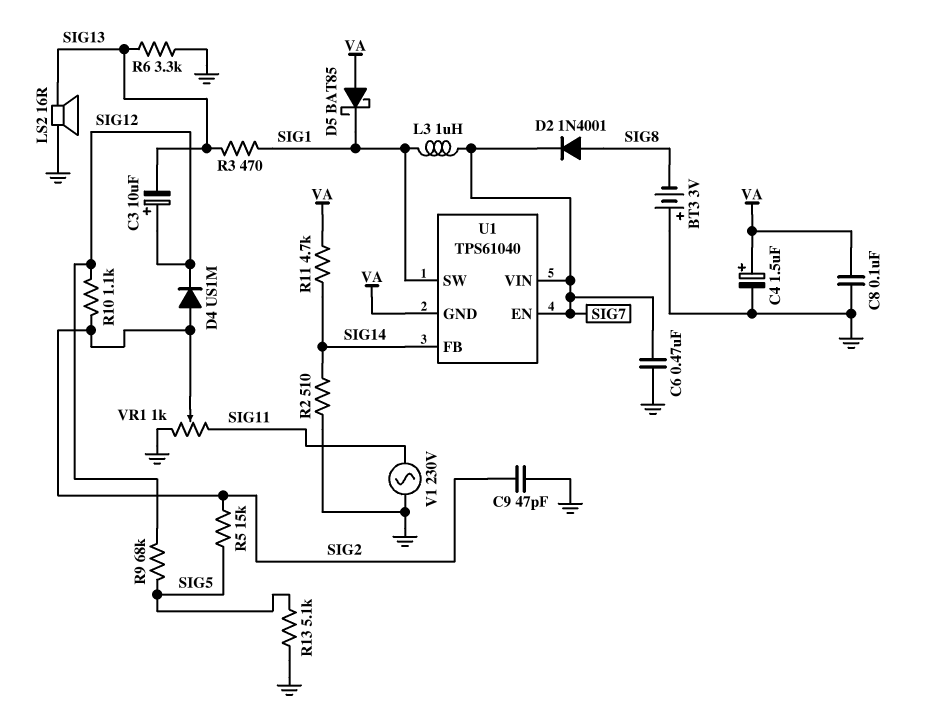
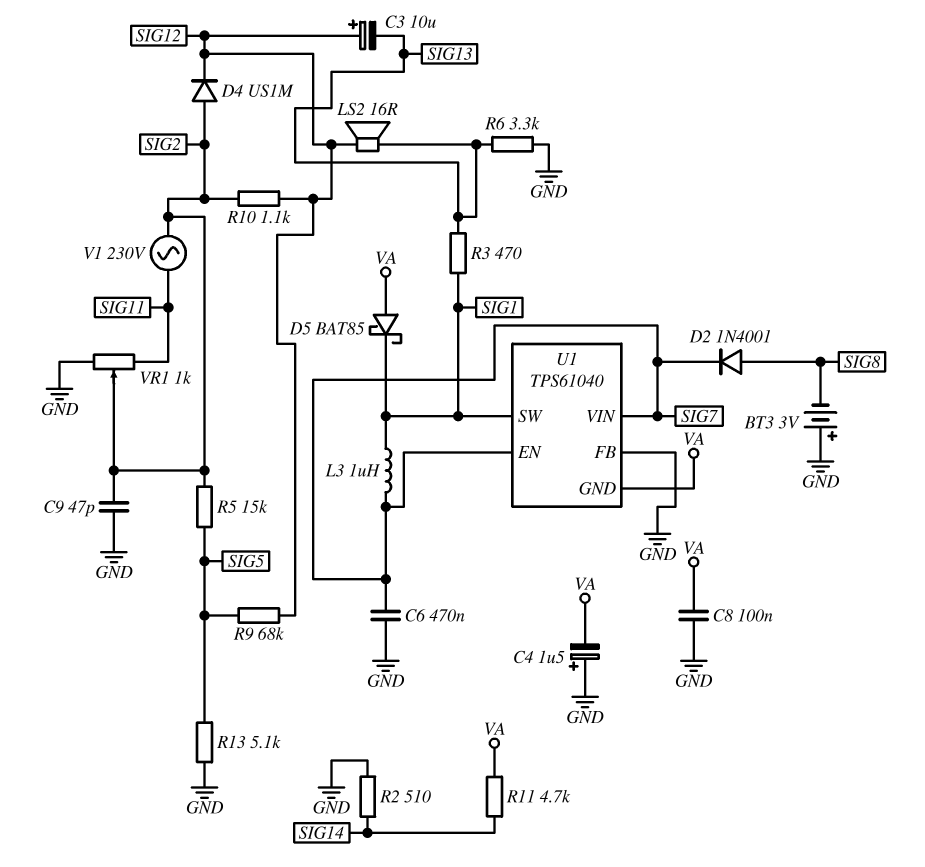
C4: 1.5uF (plus VA, minus GND) -> 1.5uF (plus GND, minus VA)
LS2: speaker 16R (GND, SIG13) -> speaker 16R (SIG12, SIG13)
U1 pin FB: SIG14 -> GND
V1: AC 230V (GND, SIG11) -> AC 230V (SIG2, SIG11)

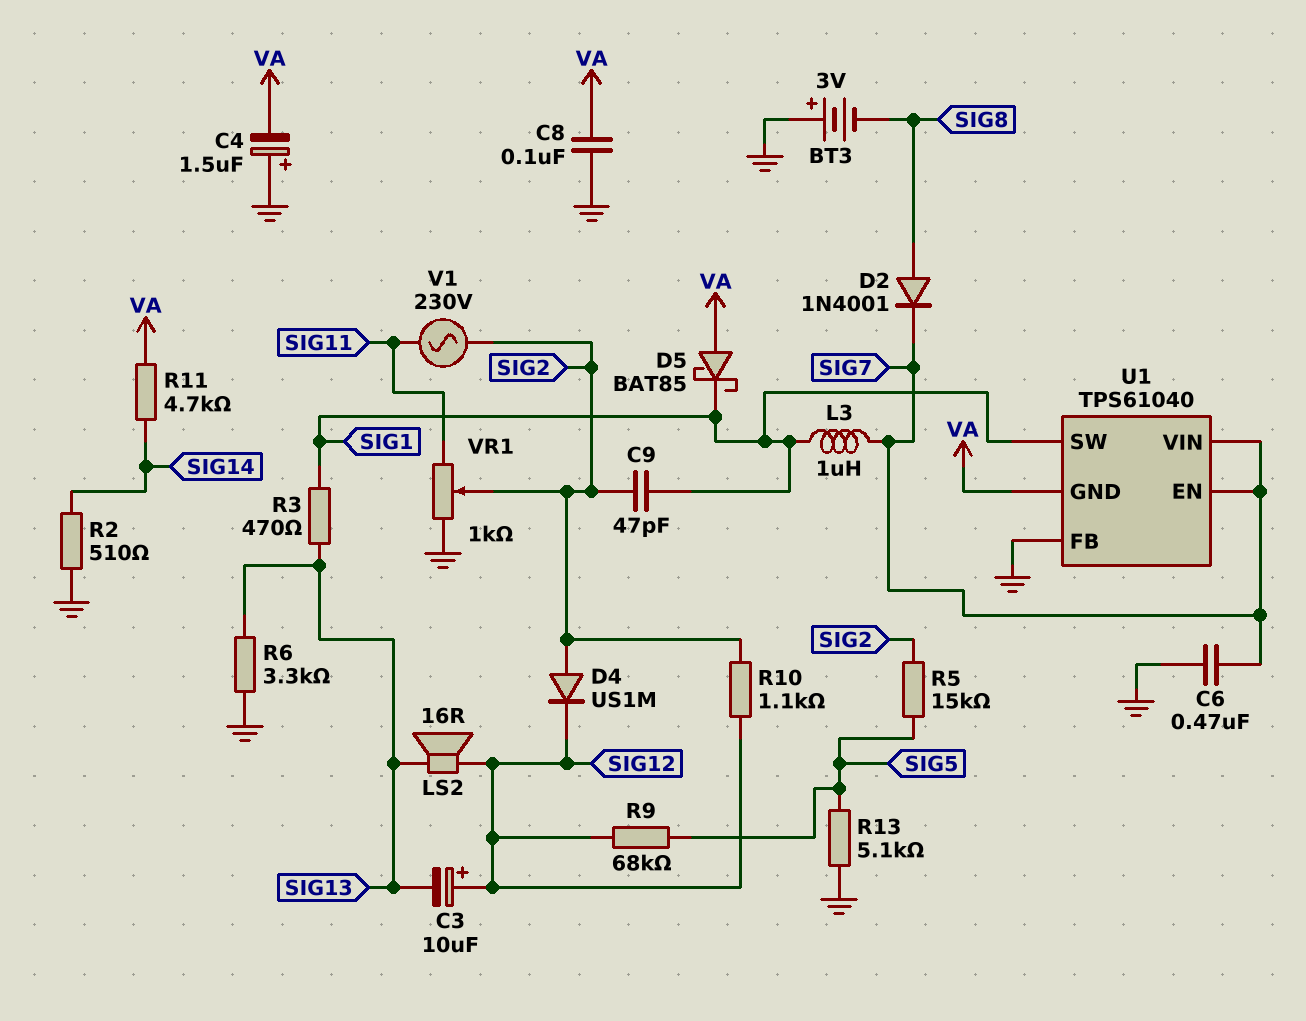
C9: 47pF (GND, SIG2) -> 47pF (SIG1, SIG2)

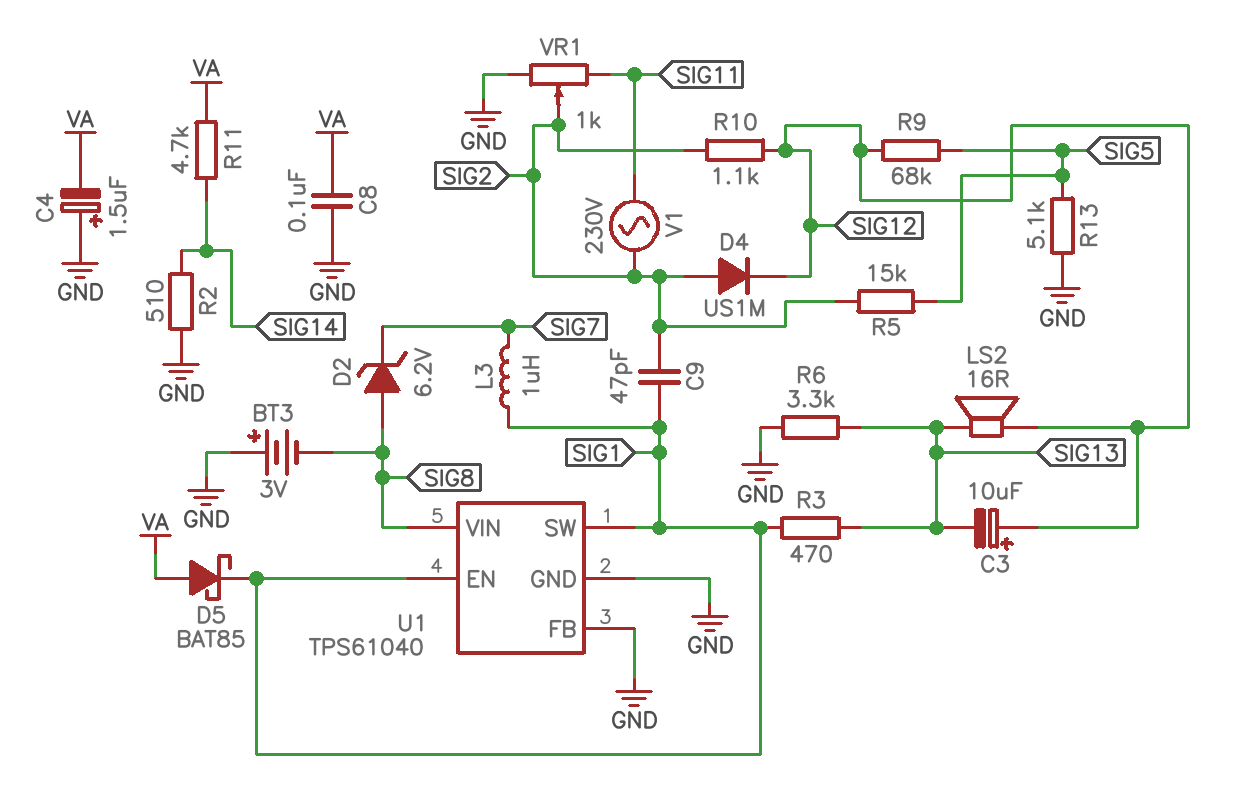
C6: 470nF (GND, SIG7) -> none
D2: diode 1N4001 (A SIG8, K SIG7) -> zener 6.2V (A SIG8, K SIG7)
U1 pin EN: SIG7 -> SIG1
U1 pin GND: VA -> GND
U1 pin VIN: SIG7 -> SIG8

